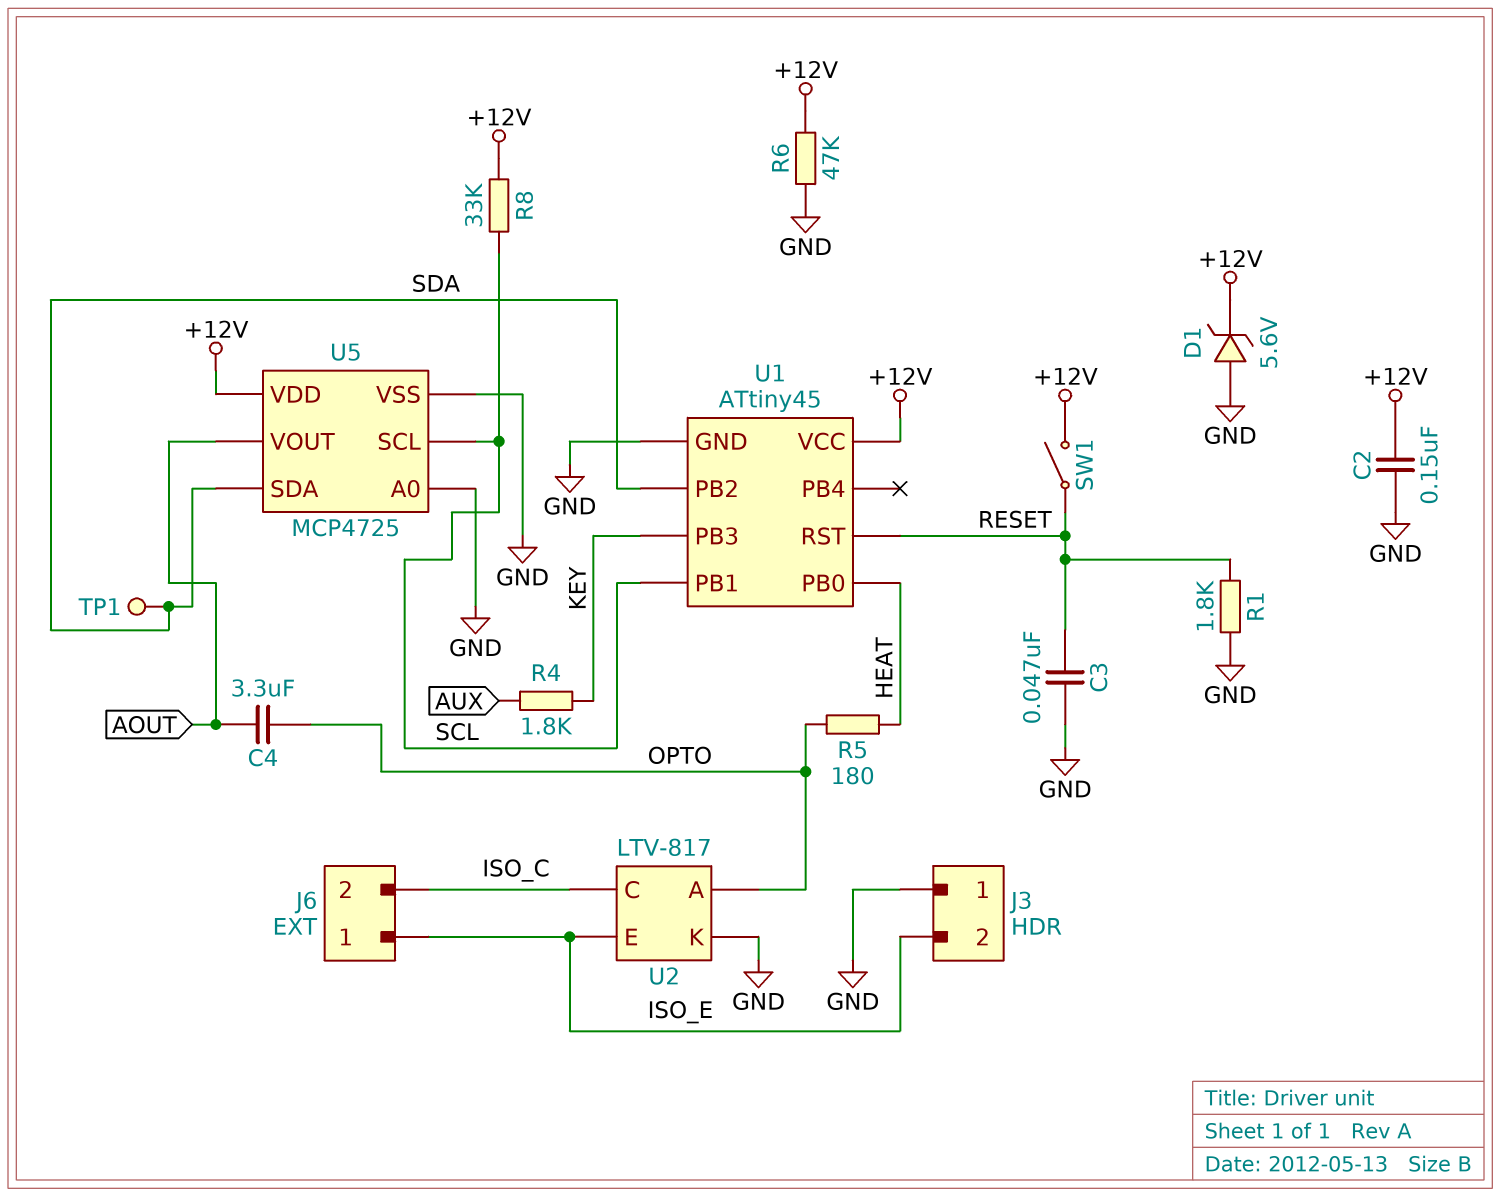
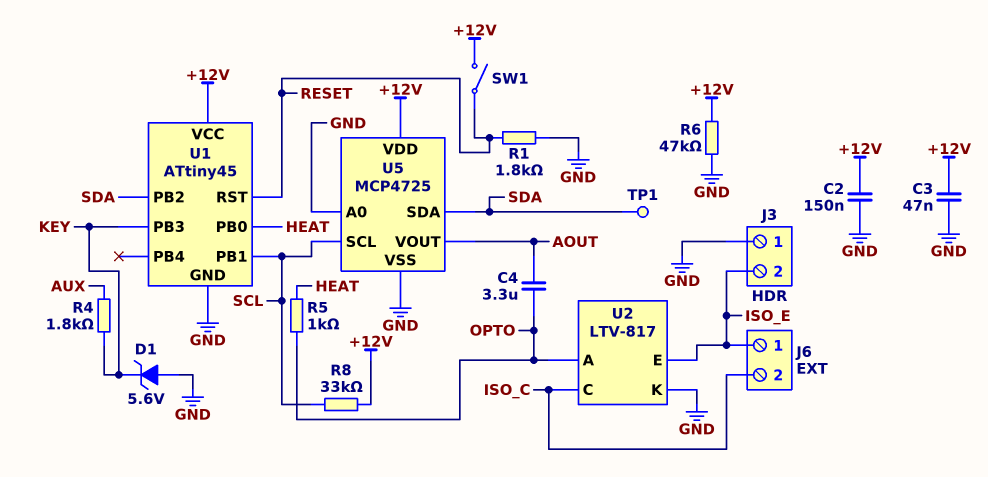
C3: 47nF (GND, RESET) -> 47nF (+12V, GND)
D1: zener 5.6V (A GND, K +12V) -> zener 5.6V (A GND, K KEY)
R5: 180 (HEAT, OPTO) -> 1k (HEAT, OPTO)

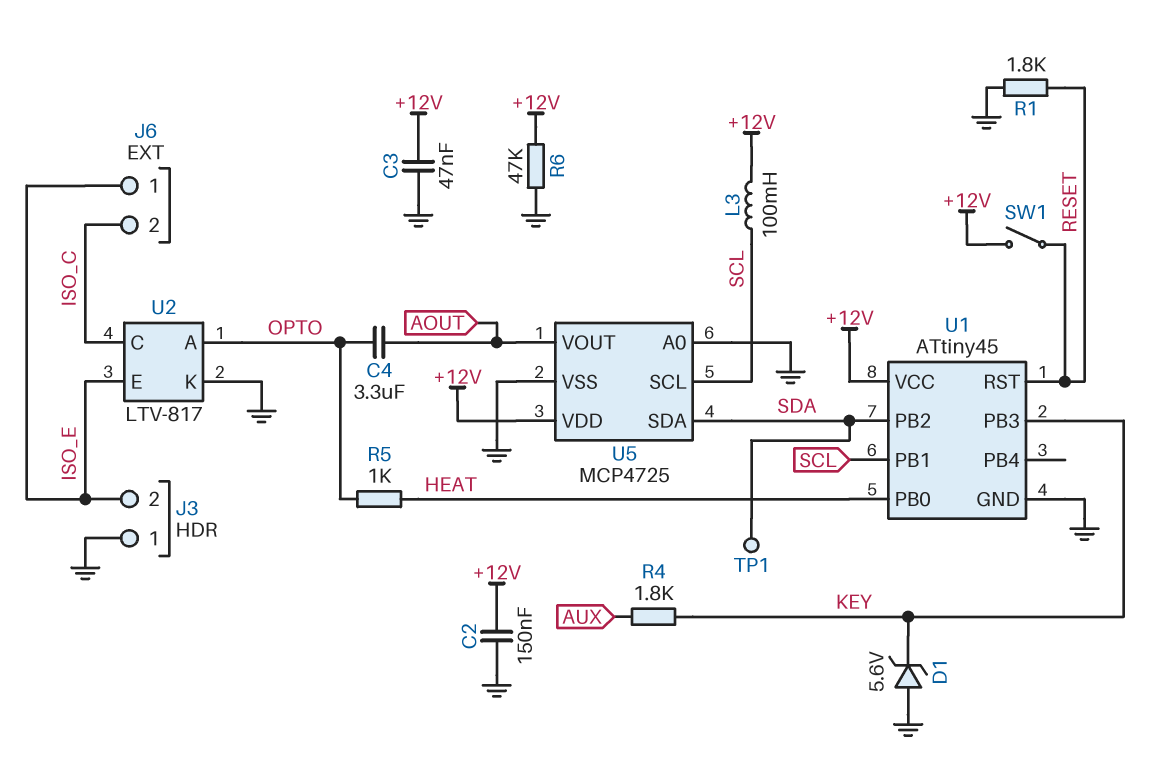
L3: none -> 100mH (+12V, SCL)
R8: 33k (+12V, SCL) -> none

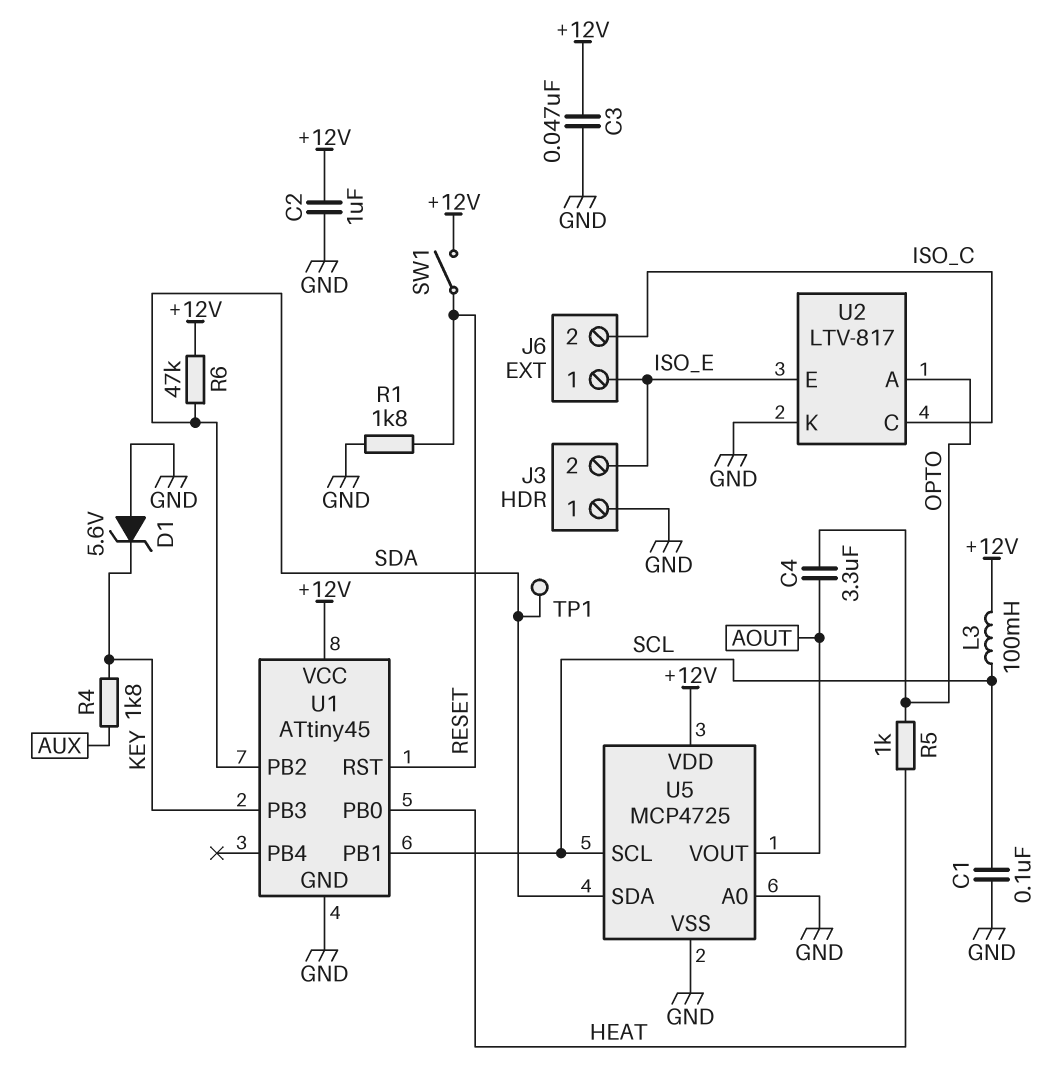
C1: none -> 100nF (GND, SCL)
C2: 150nF (+12V, GND) -> 1uF (+12V, GND)
R6: 47k (+12V, GND) -> 47k (+12V, SDA)

